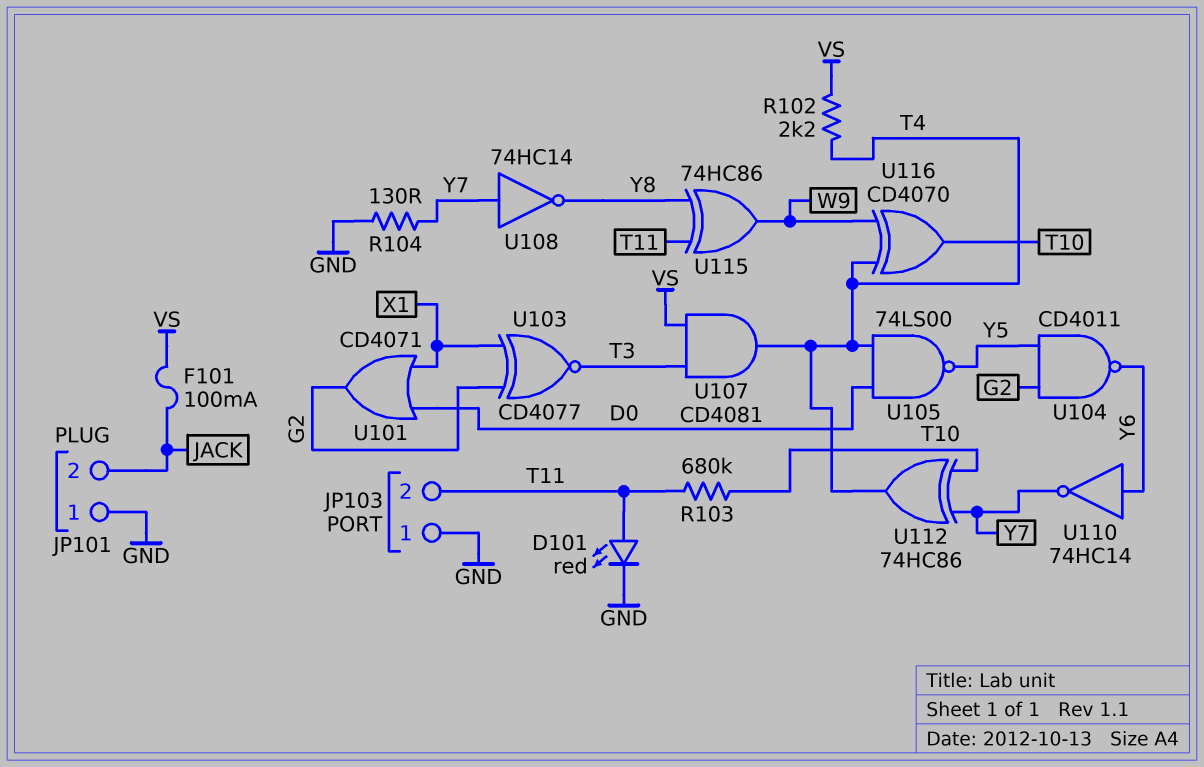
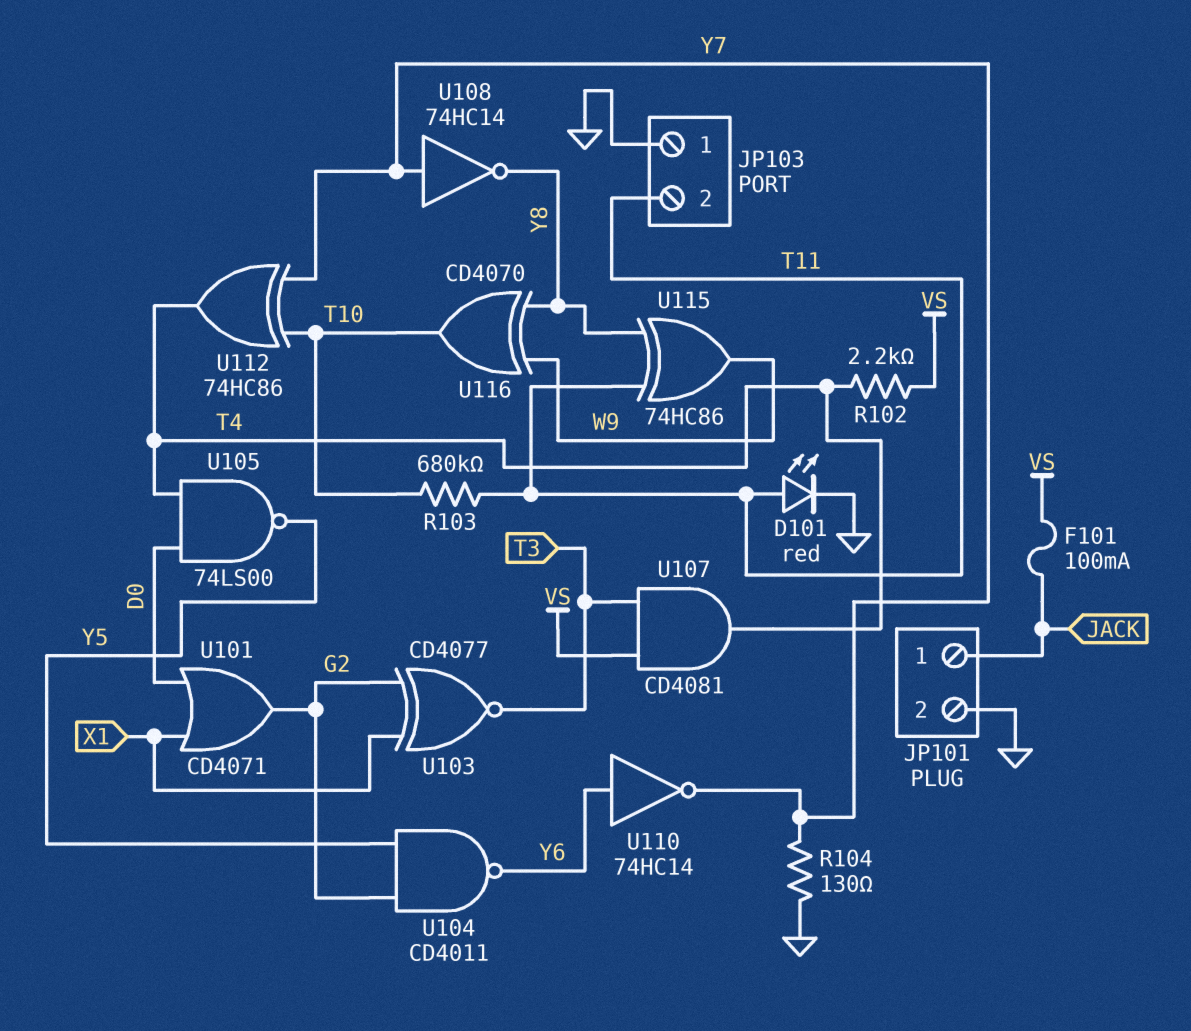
JP101 pin 1: GND -> JACK
JP101 pin 2: JACK -> GND
U116: XOR CD4070 (in T4, in W9, out T10) -> XOR CD4070 (in W9, in Y8, out T10)

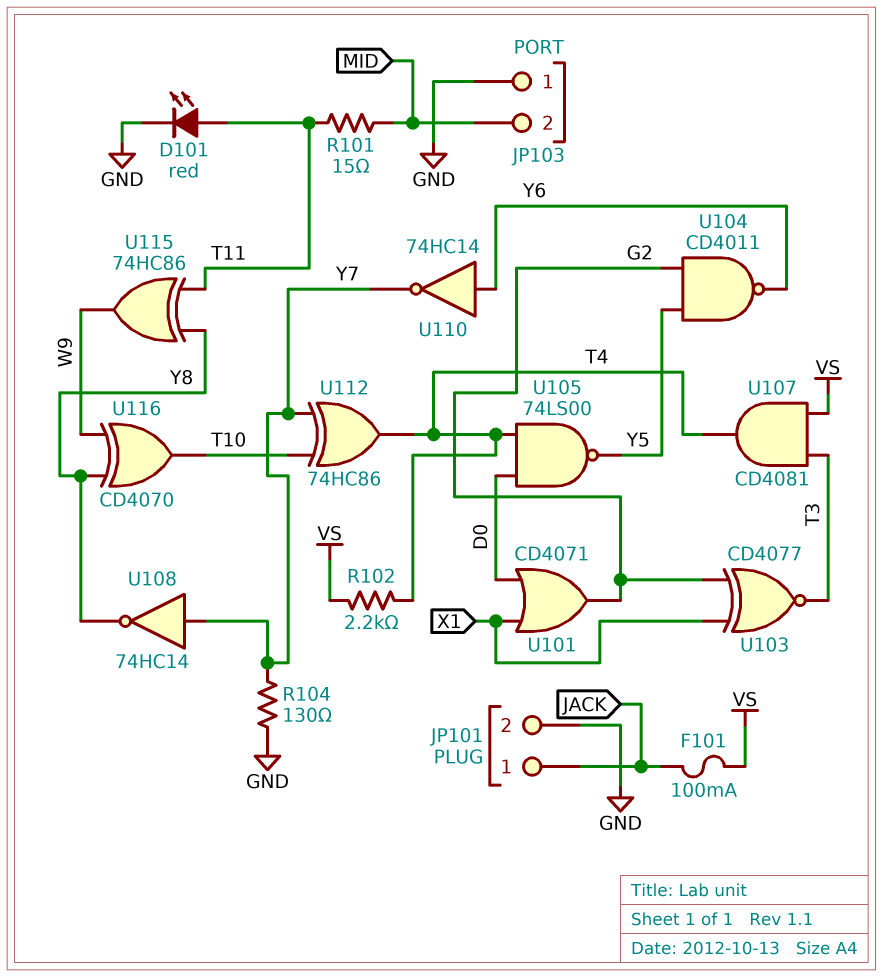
JP103 pin 2: T11 -> MID
R101: none -> 15 (MID, T11)
R103: 680k (T10, T11) -> none

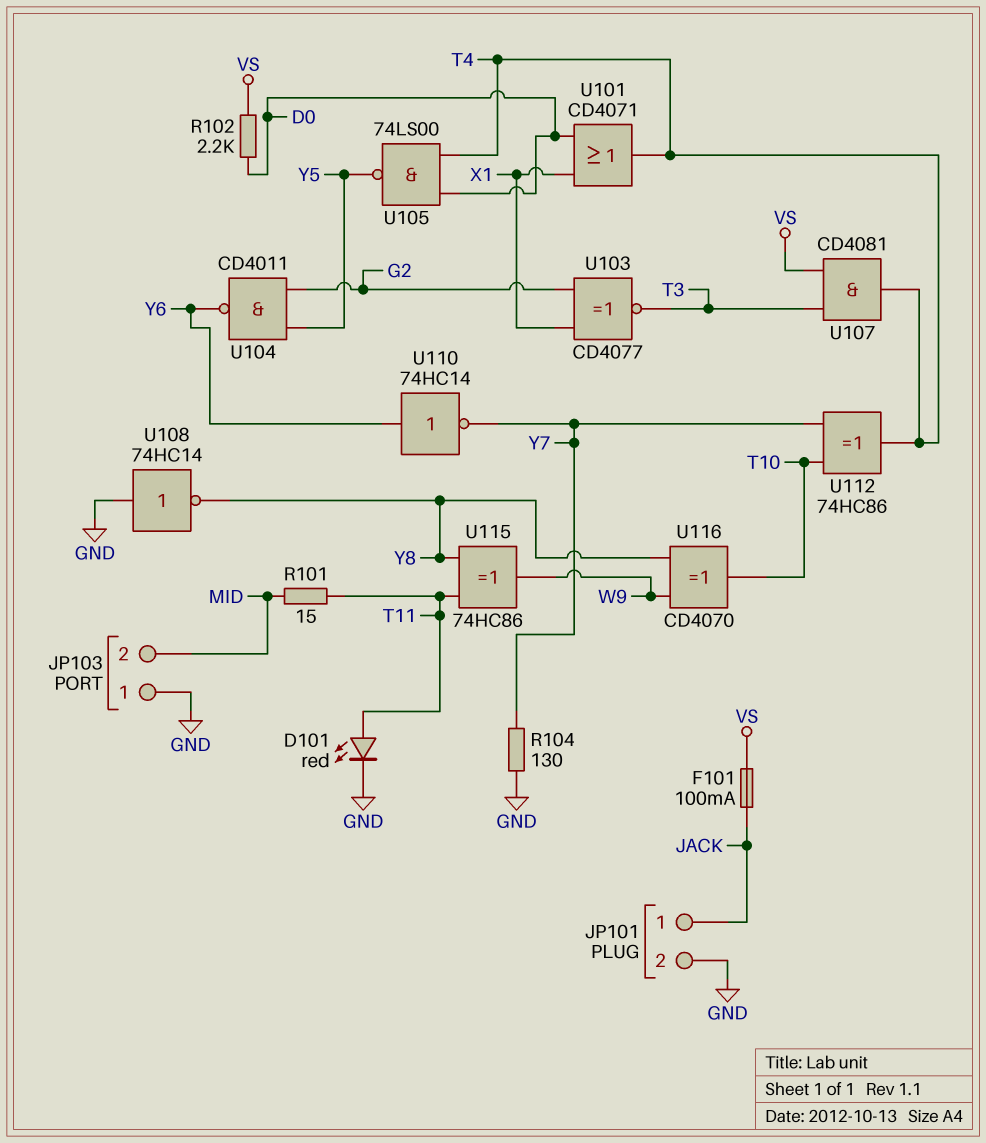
R102: 2.2k (T4, VS) -> 2.2k (D0, VS)
U101: OR CD4071 (in D0, in X1, out G2) -> OR CD4071 (in D0, in X1, out T4)
U108: NOT 74HC14 (in Y7, out Y8) -> NOT 74HC14 (in GND, out Y8)

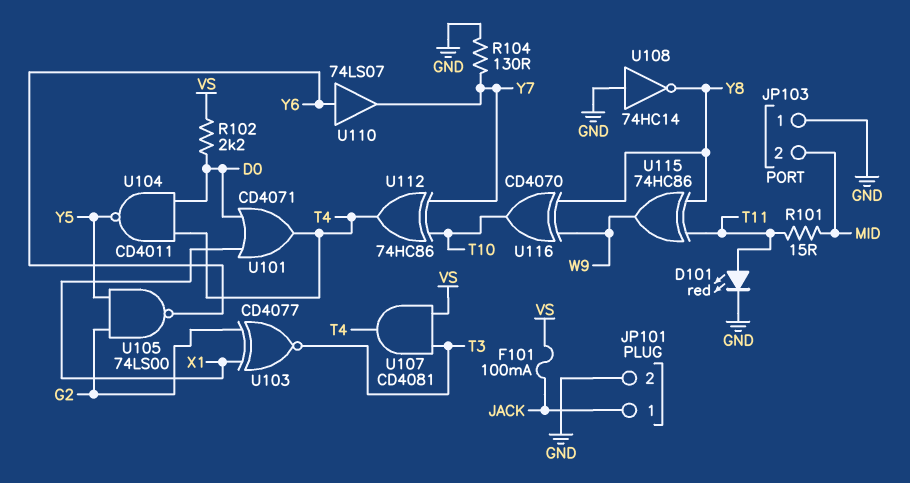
U104: NAND CD4011 (in G2, in Y5, out Y6) -> NAND CD4011 (in D0, in T4, out Y5)
U105: NAND 74LS00 (in D0, in T4, out Y5) -> NAND 74LS00 (in G2, in Y5, out Y6)
U110: NOT 74HC14 (in Y6, out Y7) -> buffer 74LS07 (in Y6, out Y7)

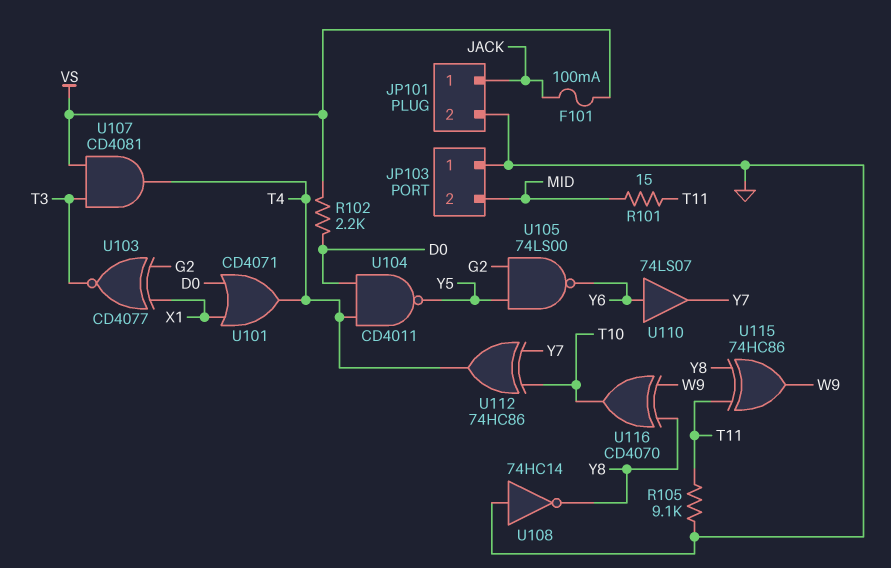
D101: LED red (A T11, K GND) -> none
R104: 130 (GND, Y7) -> none
R105: none -> 9.1k (GND, T11)

